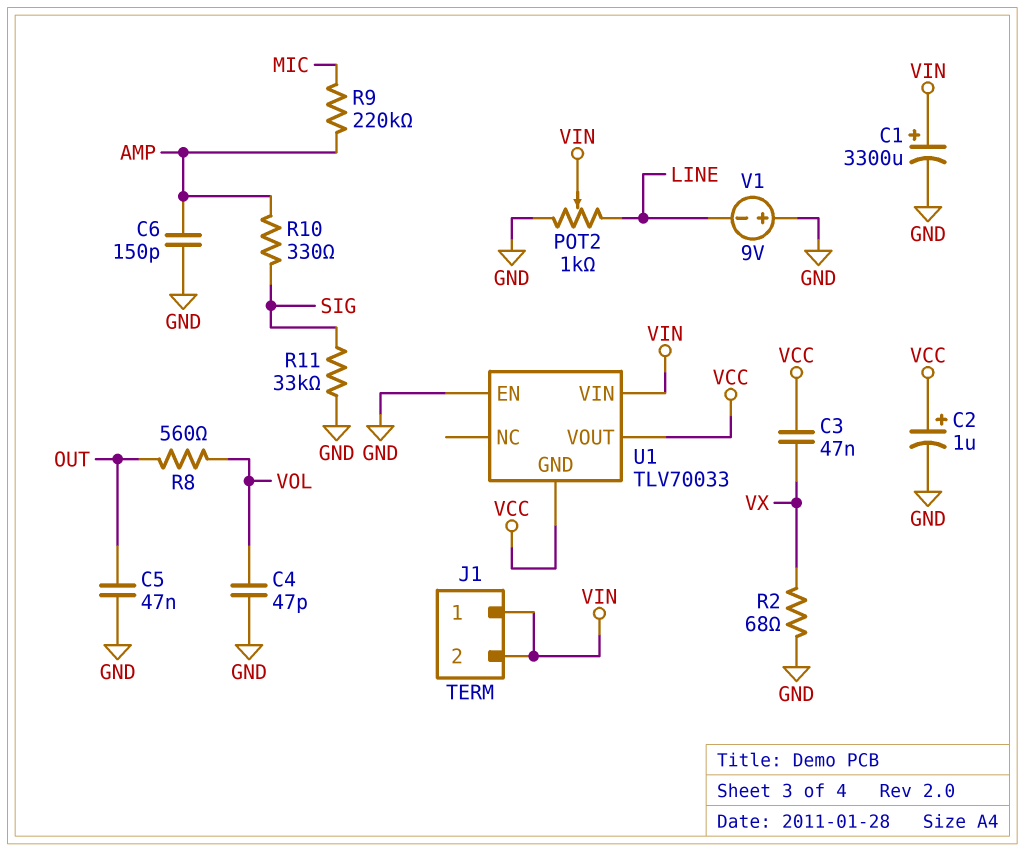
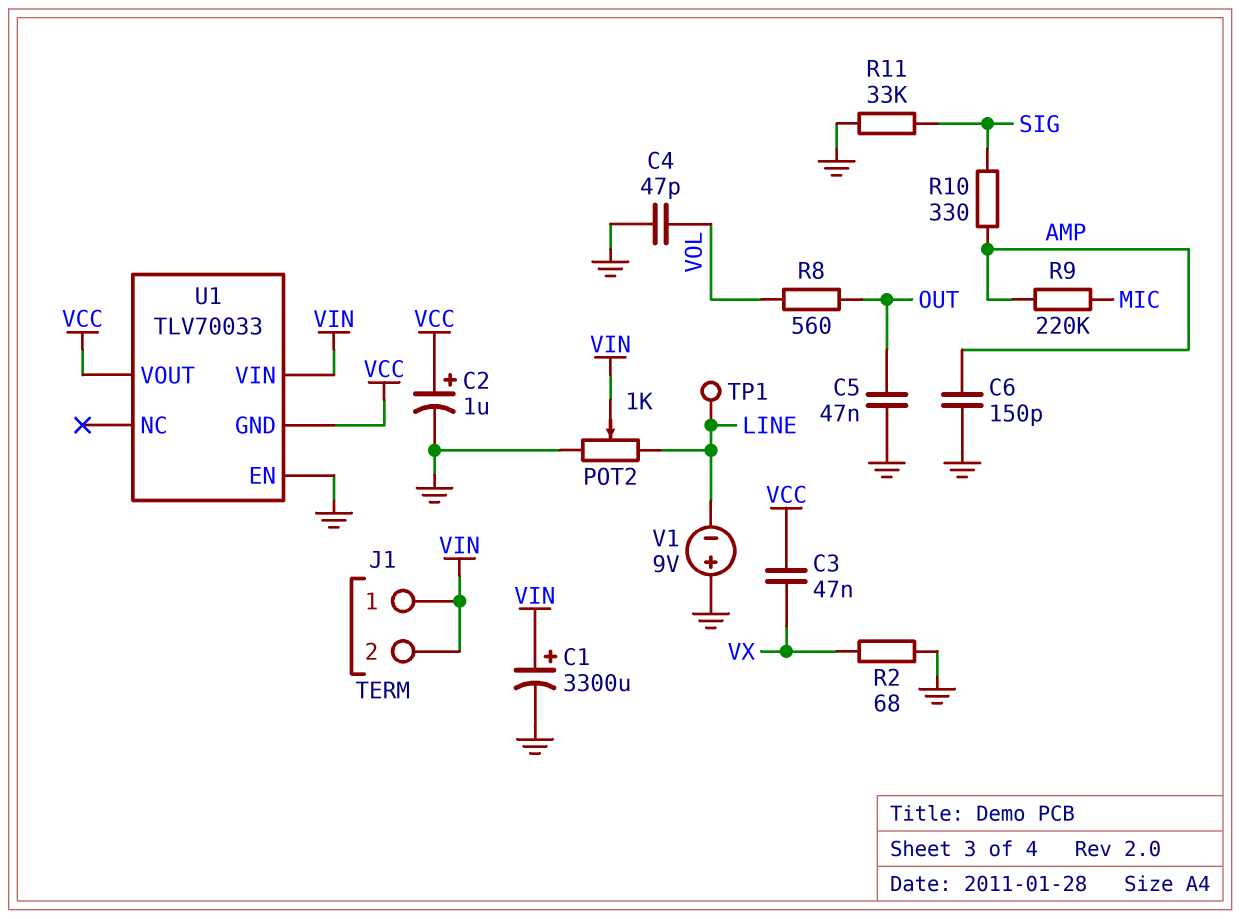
TP1: none -> test point (LINE)

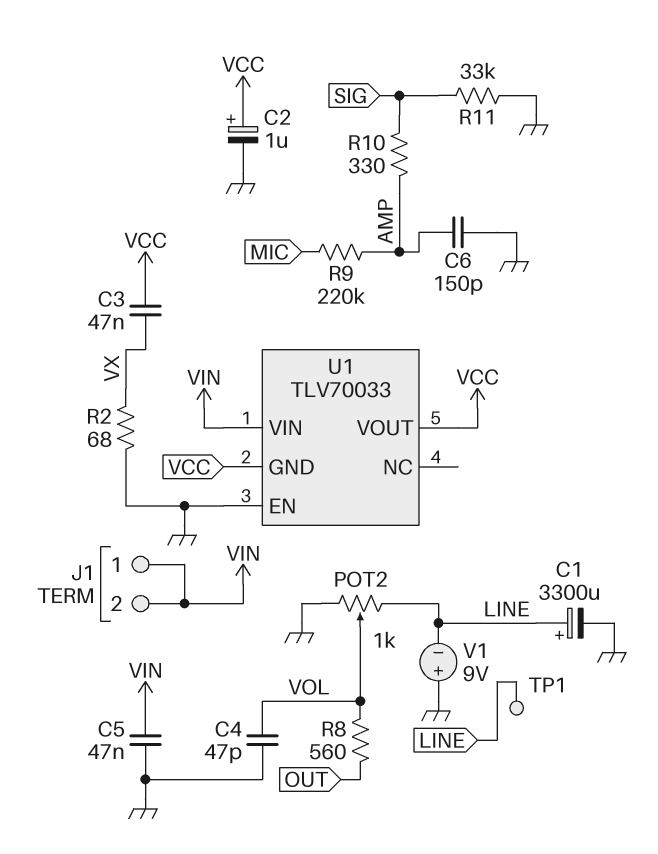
C1: 3300uF (plus VIN, minus GND) -> 3300uF (plus LINE, minus GND)
C5: 47nF (GND, OUT) -> 47nF (GND, VIN)
POT2: 1k (GND, LINE, wiper VIN) -> 1k (GND, LINE, wiper VOL)

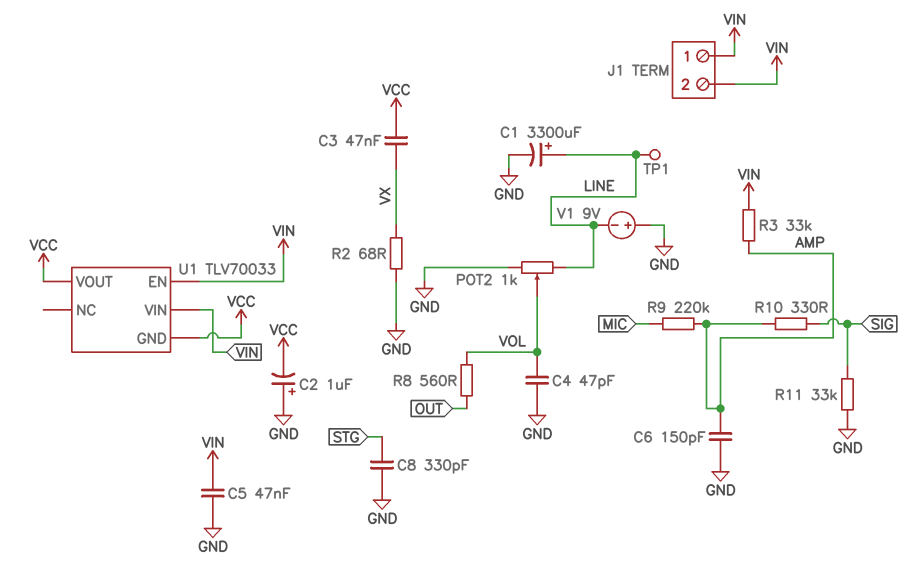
C2: 1uF (plus VCC, minus GND) -> 1uF (plus GND, minus VCC)
C8: none -> 330pF (GND, STG)
R3: none -> 33k (AMP, VIN)
U1 pin EN: GND -> VIN

